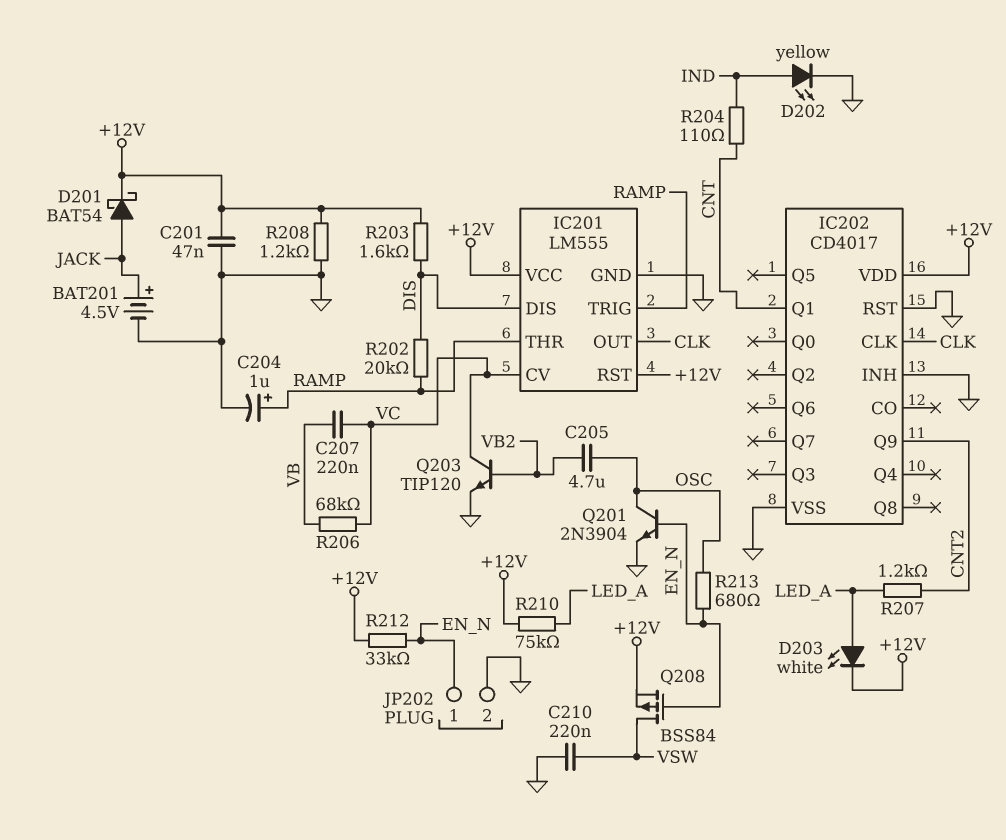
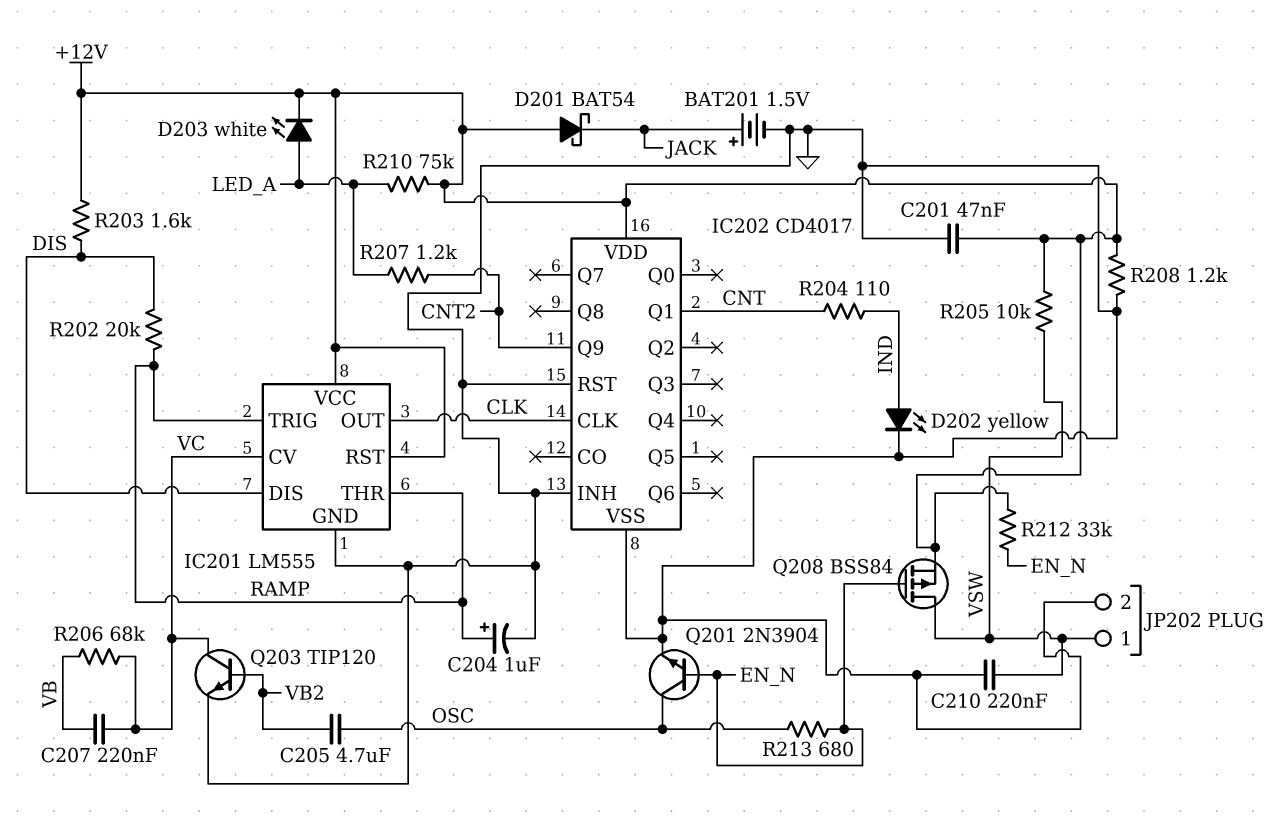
BAT201: 4.5V (plus JACK, minus GND) -> 1.5V (plus JACK, minus GND)
D201: schottky BAT54 (A JACK, K +12V) -> schottky BAT54 (A +12V, K JACK)
JP202 pin 1: EN_N -> VSW
R205: none -> 10k (+12V, VSW)

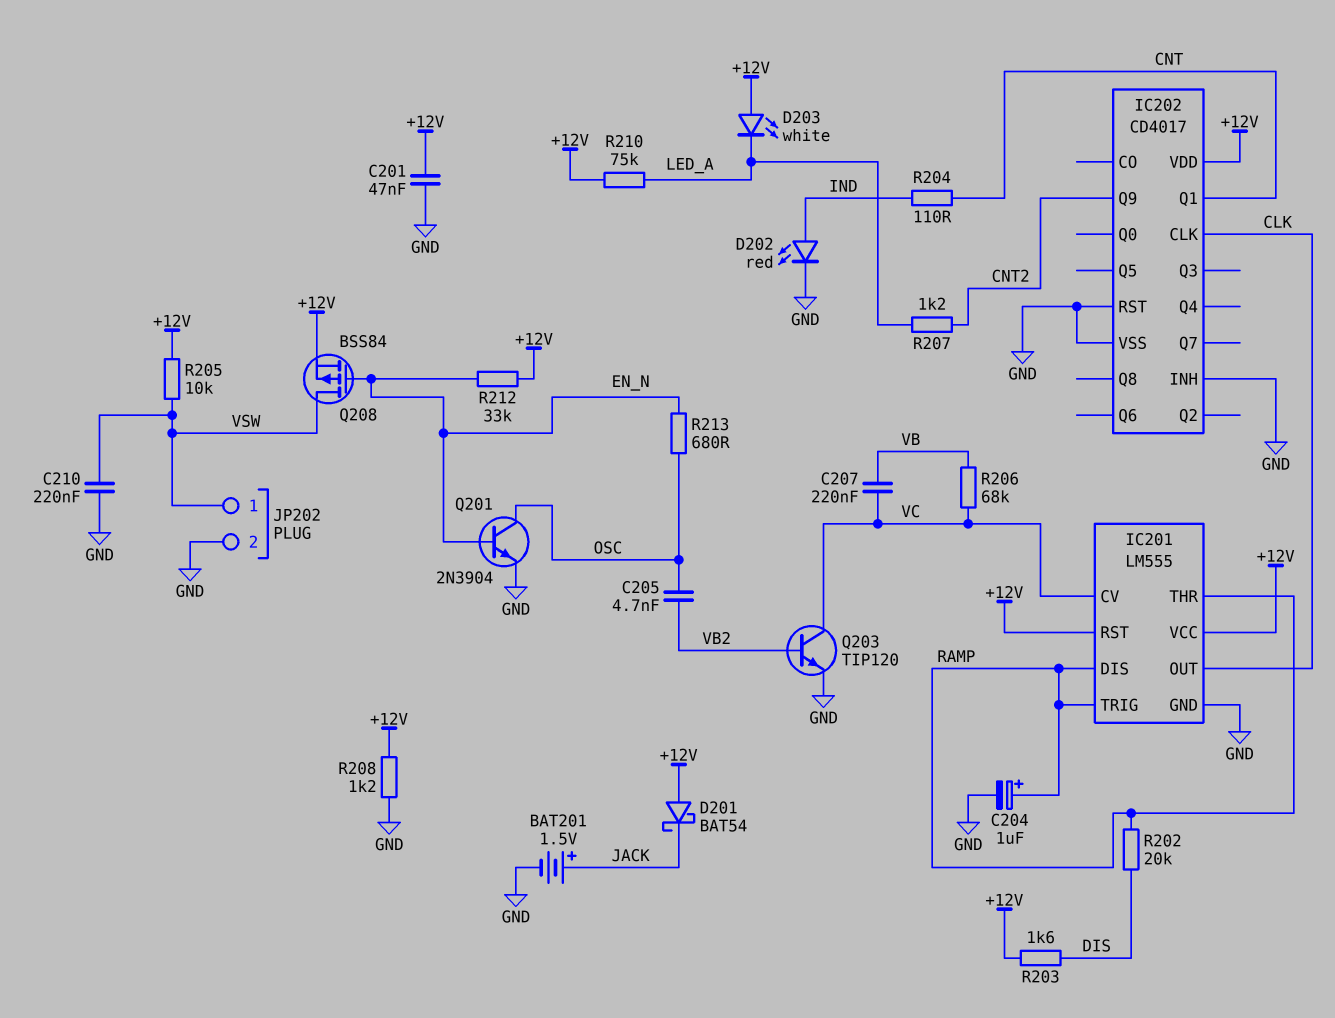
C205: 4.7uF (OSC, VB2) -> 4.7nF (OSC, VB2)
D202: LED yellow (A IND, K GND) -> LED red (A IND, K GND)
D203: LED white (A LED_A, K +12V) -> LED white (A +12V, K LED_A)
IC201 pin DIS: DIS -> RAMP

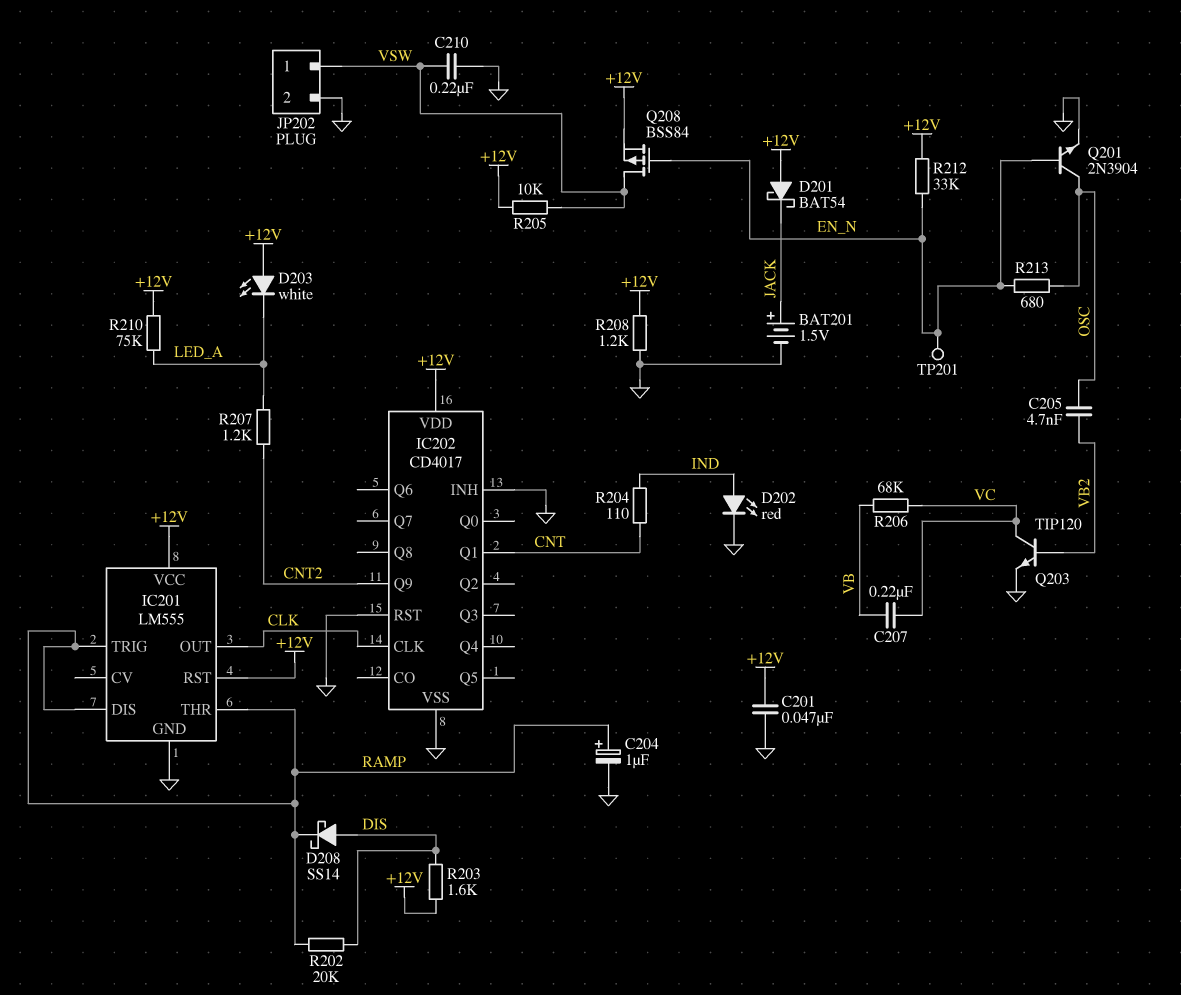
D208: none -> schottky SS14 (A DIS, K RAMP)
IC201 pin CV: VC -> none
TP201: none -> test point (EN_N)

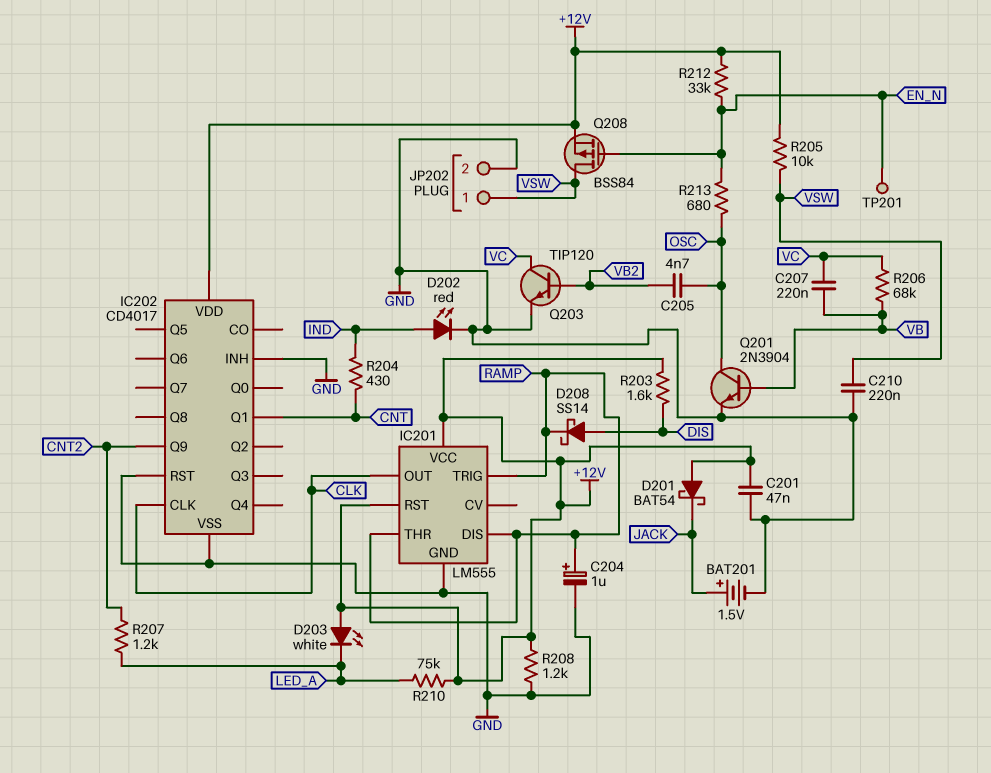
Q201: NPN 2N3904 (B EN_N, C OSC, E GND) -> NPN 2N3904 (B VB, C OSC, E GND)
R202: 20k (DIS, RAMP) -> none
R204: 110 (CNT, IND) -> 430 (CNT, IND)

